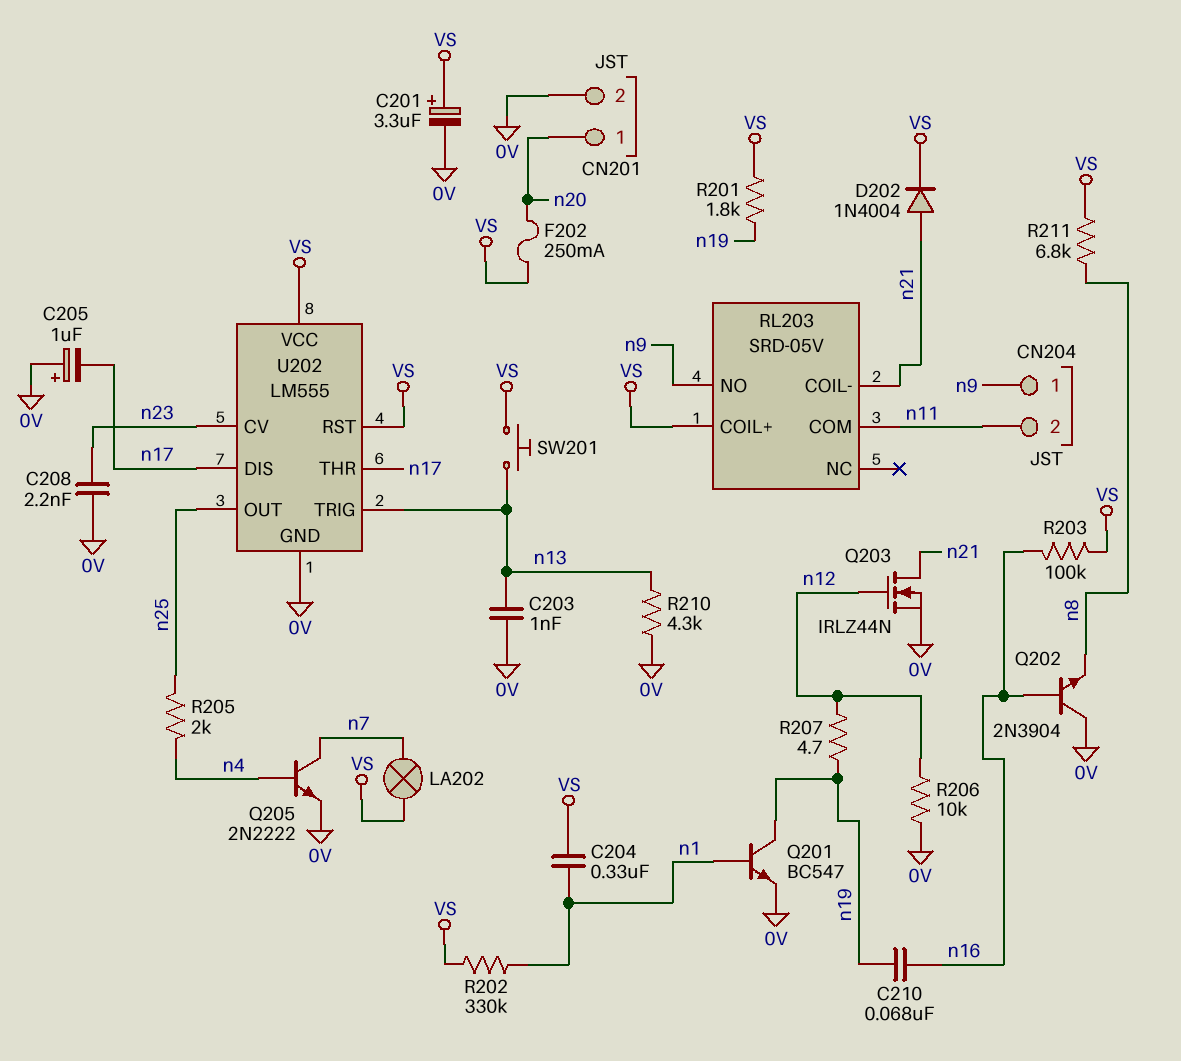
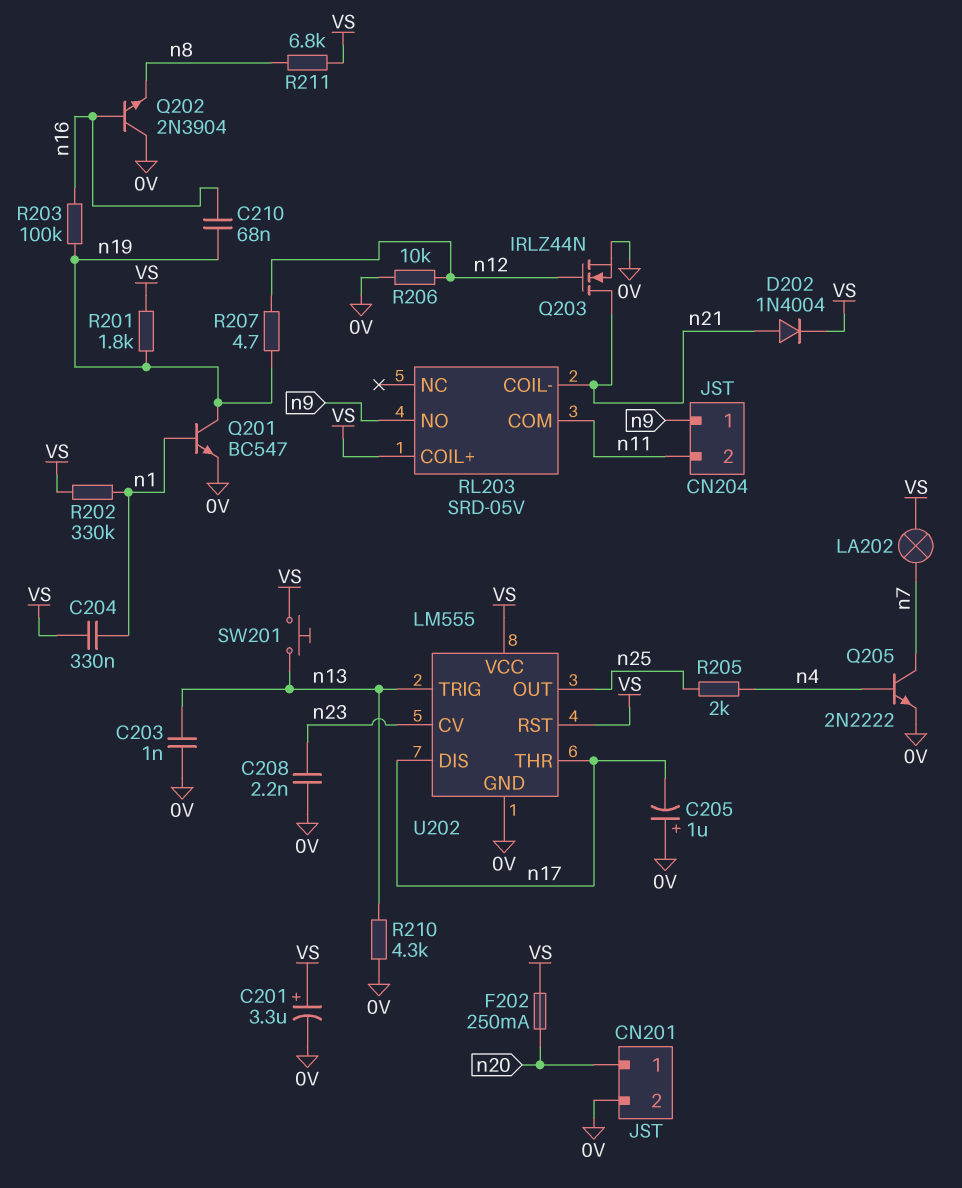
R203: 100k (VS, n16) -> 100k (n16, n19)

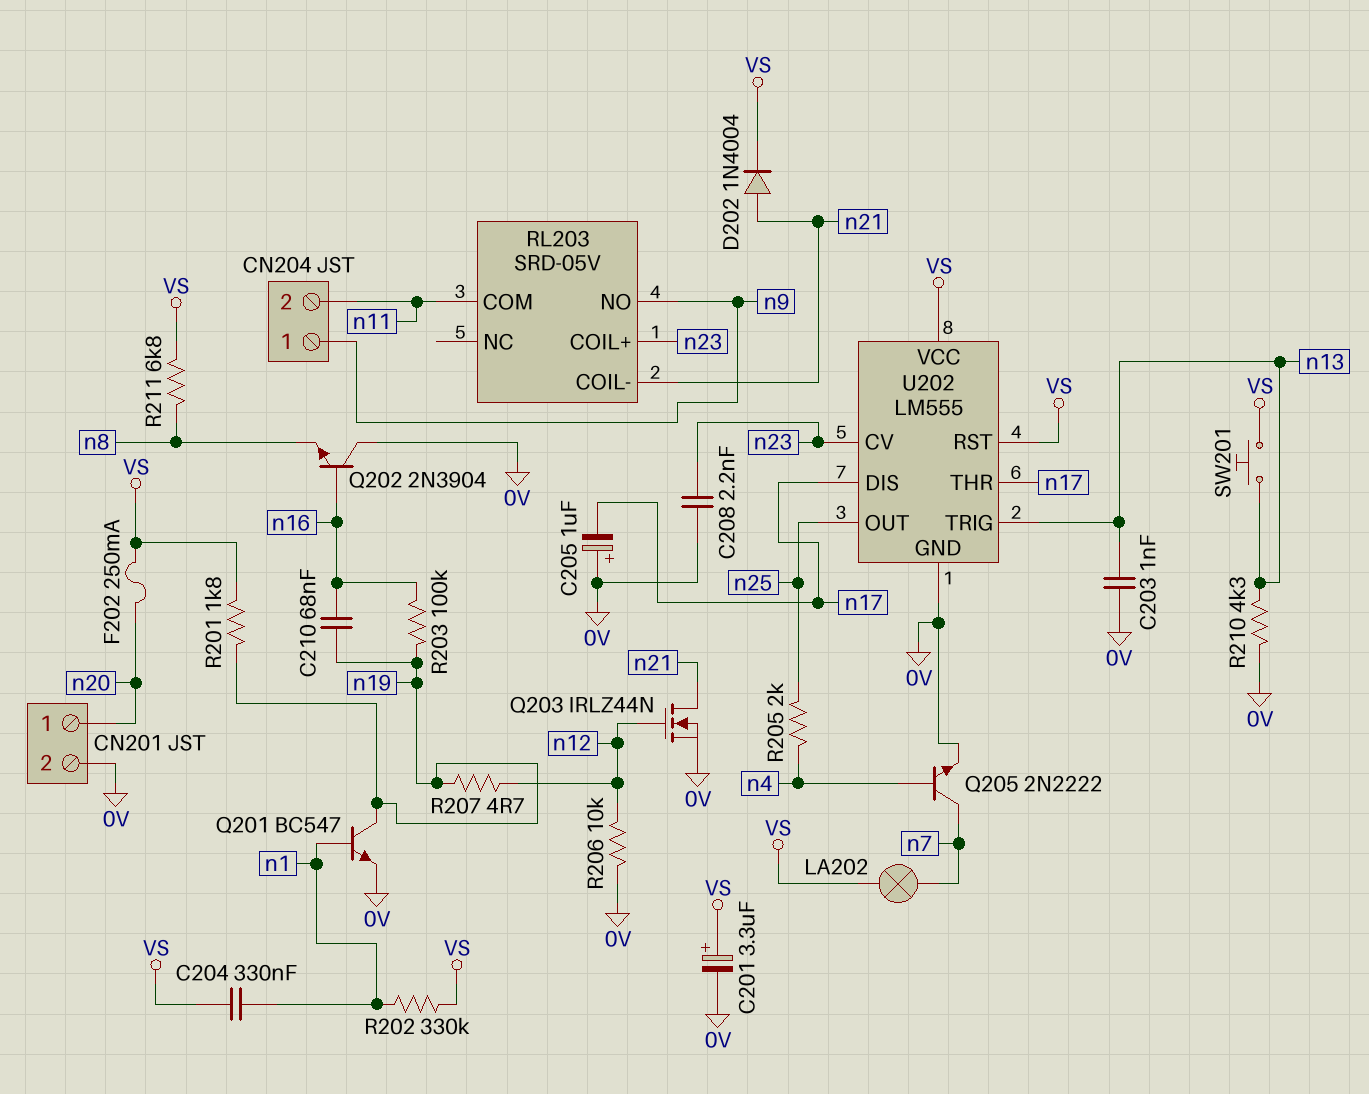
RL203 pin COIL+: VS -> n23

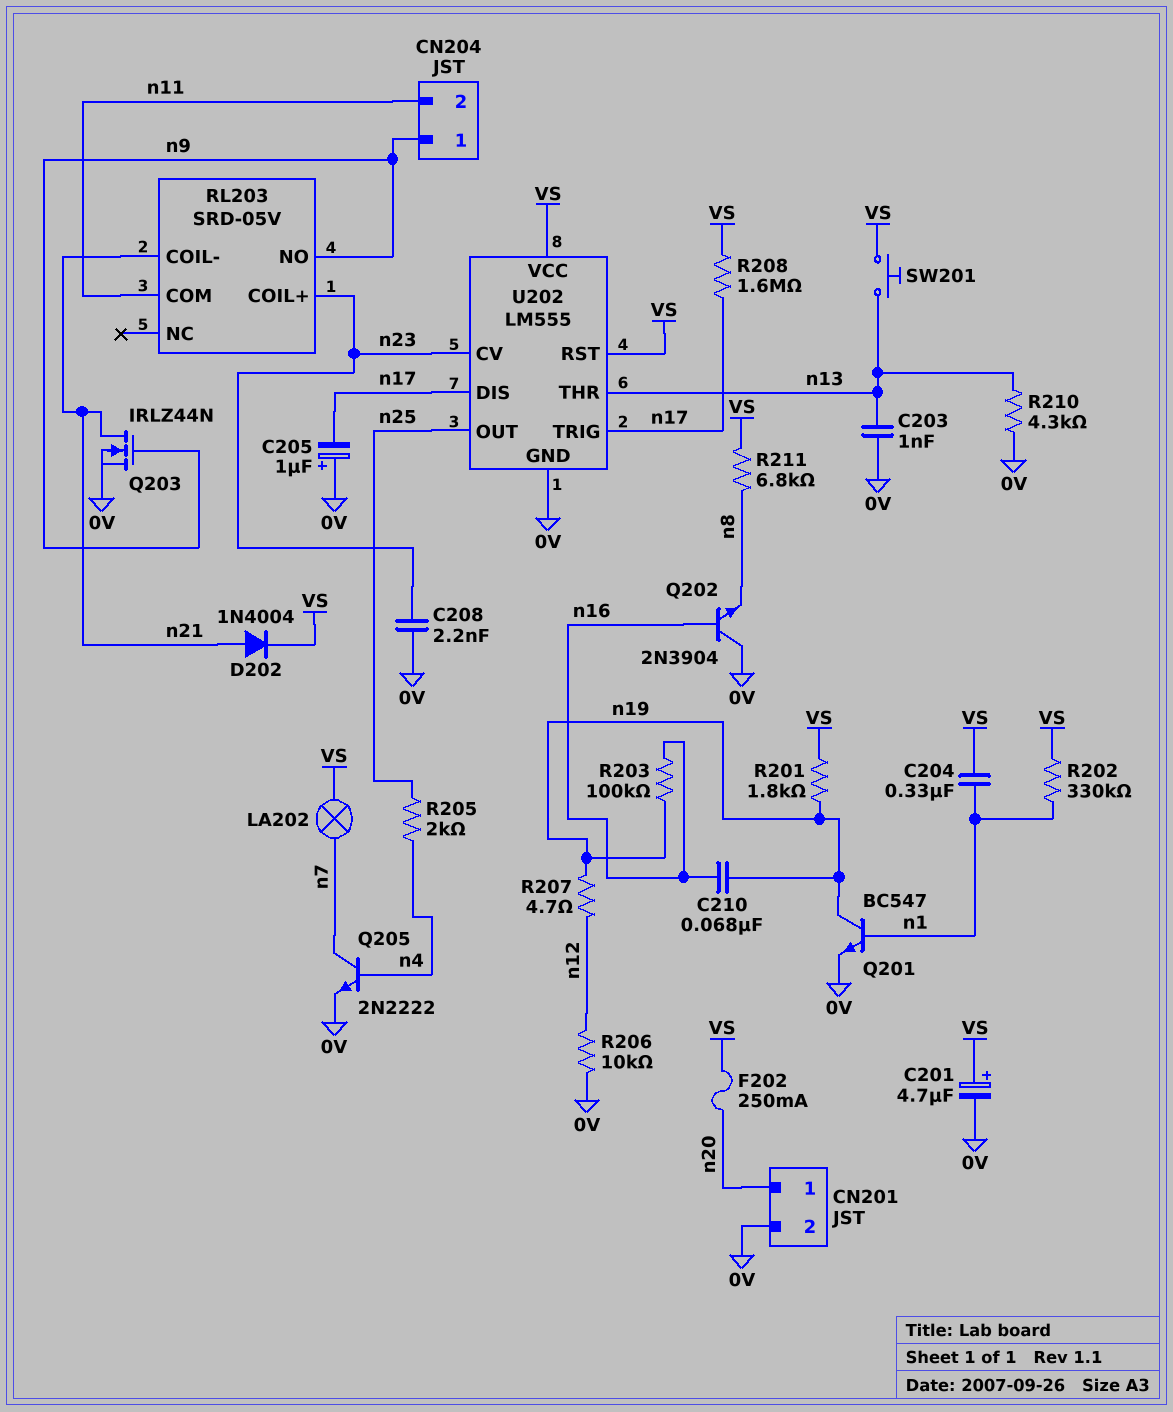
C201: 3.3uF (plus VS, minus 0V) -> 4.7uF (plus VS, minus 0V)
Q203: NMOS IRLZ44N (G n12, D n21, S 0V) -> NMOS IRLZ44N (G n9, D n21, S 0V)
R208: none -> 1.6M (VS, n17)
U202 pin THR: n17 -> n13
U202 pin TRIG: n13 -> n17

